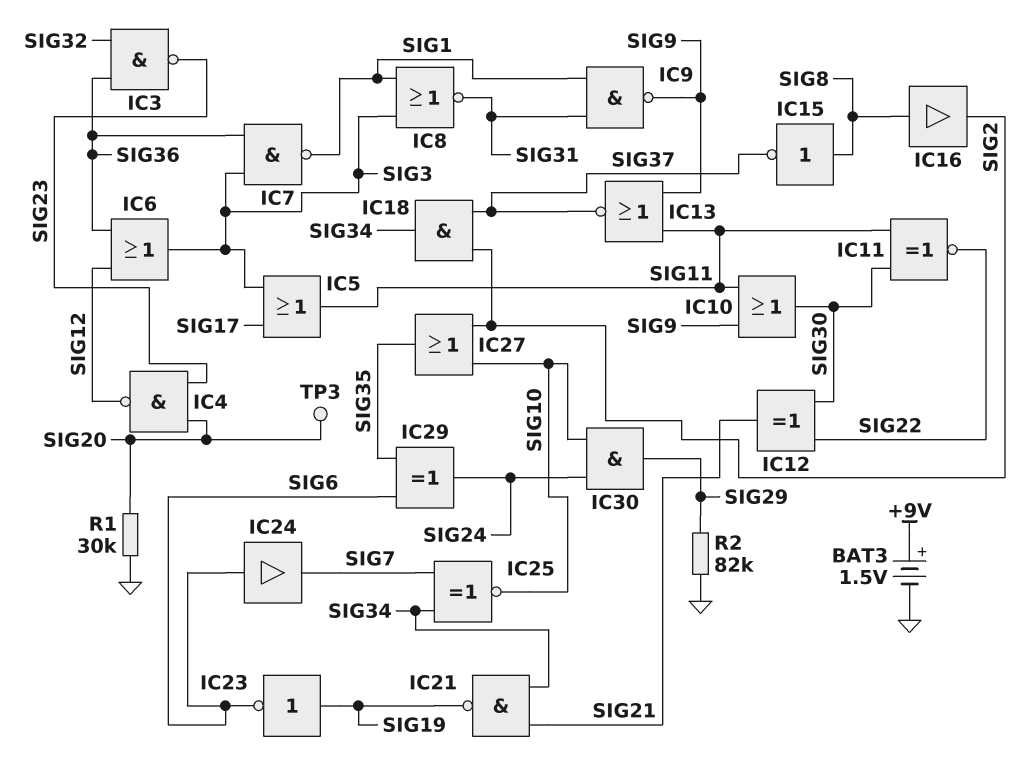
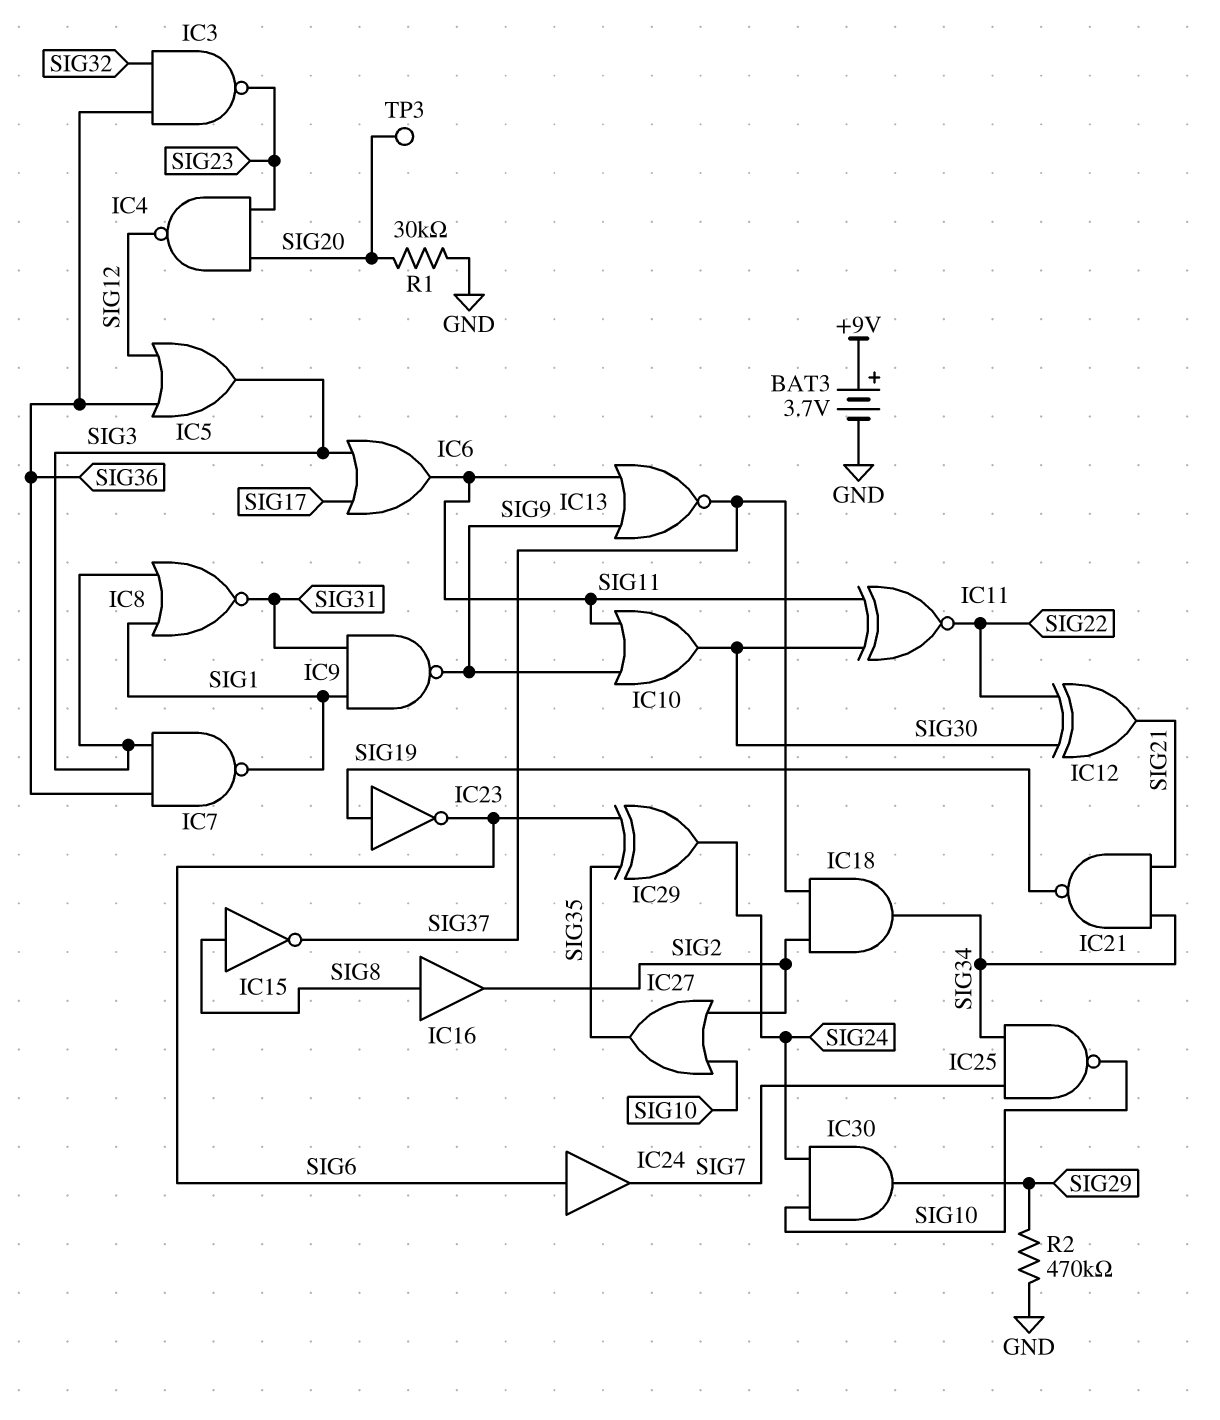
BAT3: 1.5V (plus +9V, minus GND) -> 3.7V (plus +9V, minus GND)
IC5: OR (in SIG3, in SIG17, out SIG11) -> OR (in SIG12, in SIG36, out SIG3)
IC6: OR (in SIG12, in SIG36, out SIG3) -> OR (in SIG3, in SIG17, out SIG11)
IC25: XNOR (in SIG7, in SIG34, out SIG10) -> NAND (in SIG7, in SIG34, out SIG10)
R2: 82k (GND, SIG29) -> 470k (GND, SIG29)

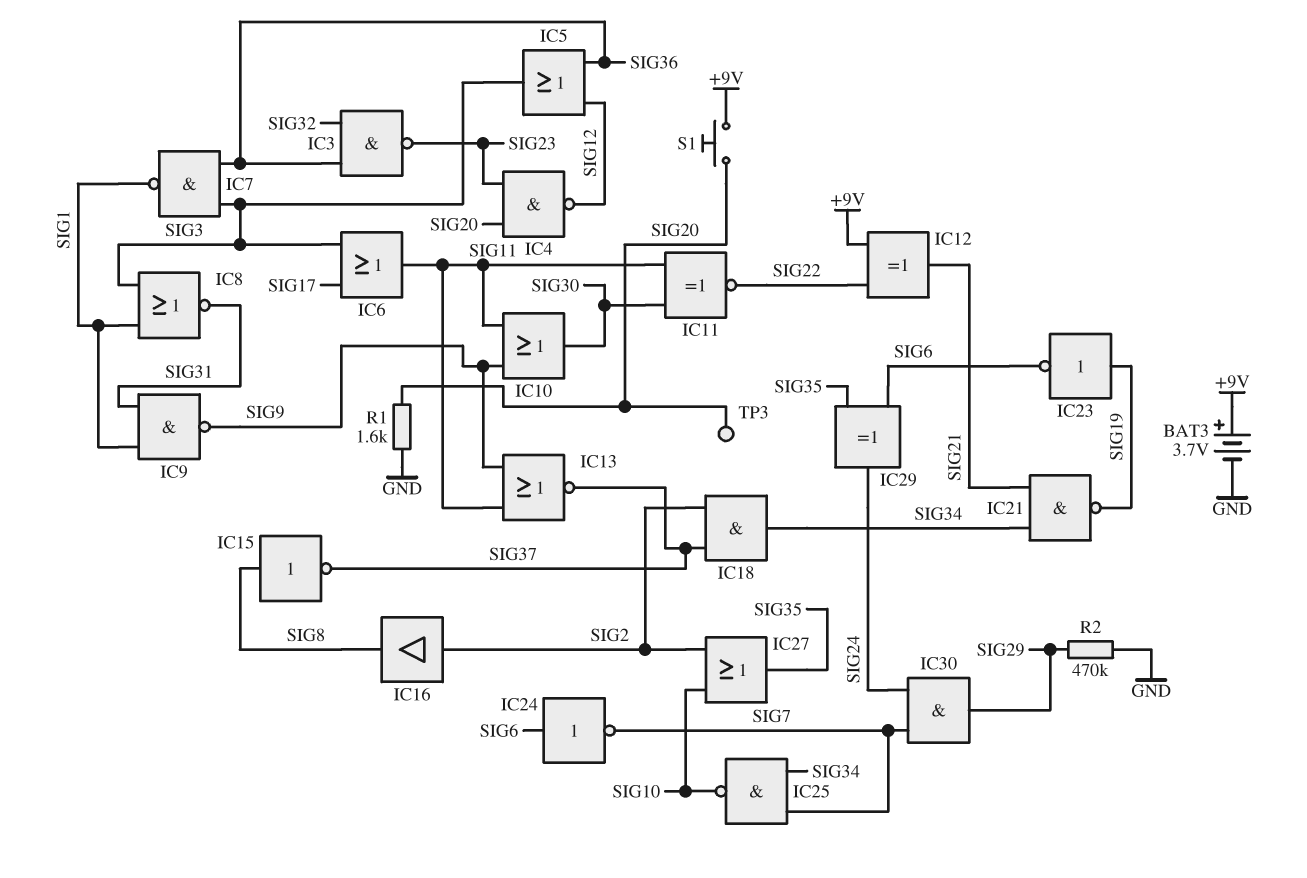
IC12: XOR (in SIG22, in SIG30, out SIG21) -> XOR (in +9V, in SIG22, out SIG21)
IC16: buffer (in SIG8, out SIG2) -> buffer (in SIG2, out SIG8)
IC24: buffer (in SIG6, out SIG7) -> NOT (in SIG6, out SIG7)
IC30: AND (in SIG10, in SIG24, out SIG29) -> AND (in SIG7, in SIG24, out SIG29)
R1: 30k (GND, SIG20) -> 1.6k (GND, SIG20)
S1: none -> button (+9V, SIG20)

